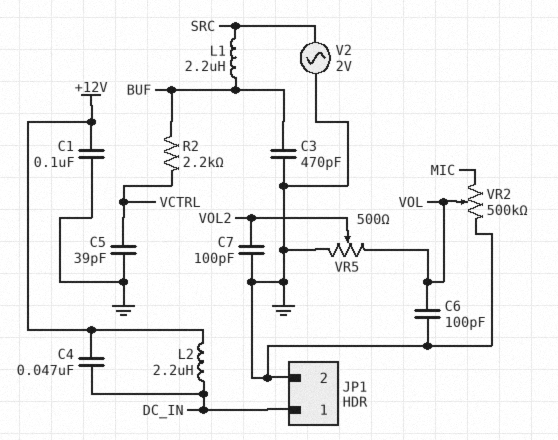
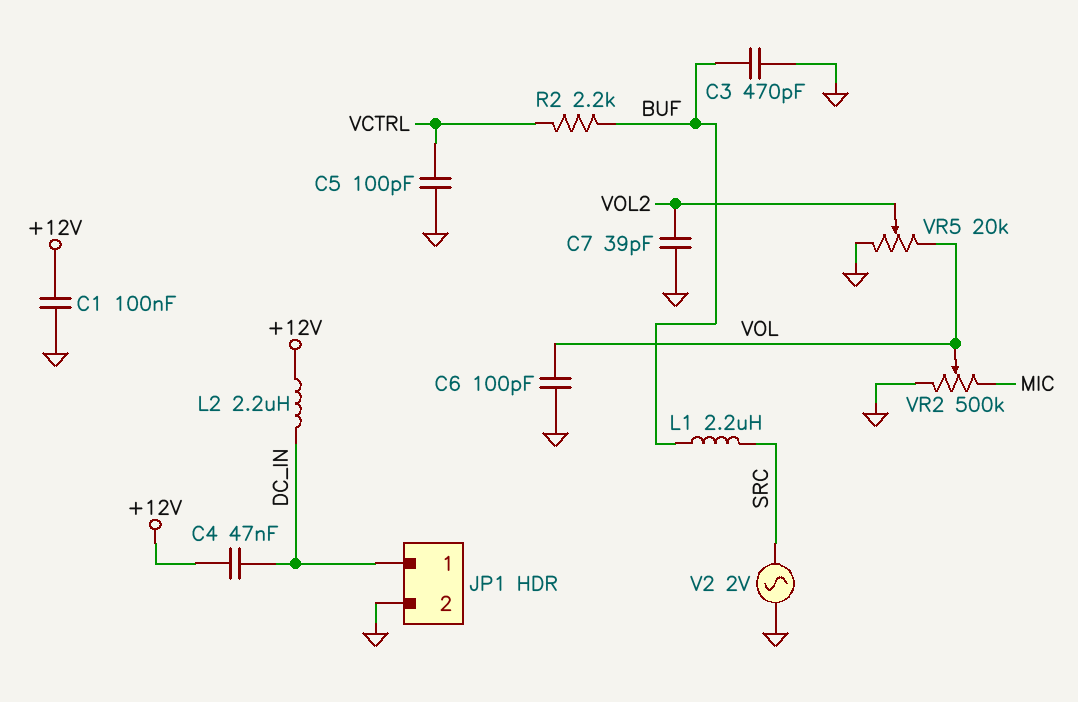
C5: 39pF (GND, VCTRL) -> 100pF (GND, VCTRL)
C7: 100pF (GND, VOL2) -> 39pF (GND, VOL2)
VR5: 500 (GND, VOL, wiper VOL2) -> 20k (GND, VOL, wiper VOL2)

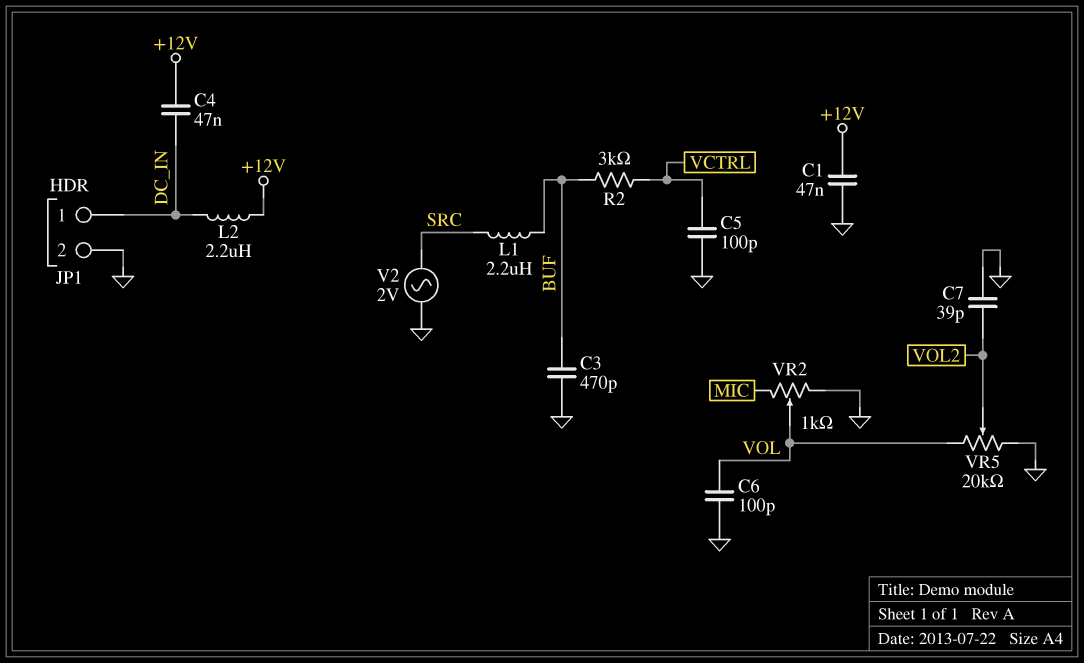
C1: 100nF (+12V, GND) -> 47nF (+12V, GND)
R2: 2.2k (BUF, VCTRL) -> 3k (BUF, VCTRL)
VR2: 500k (GND, MIC, wiper VOL) -> 1k (GND, MIC, wiper VOL)

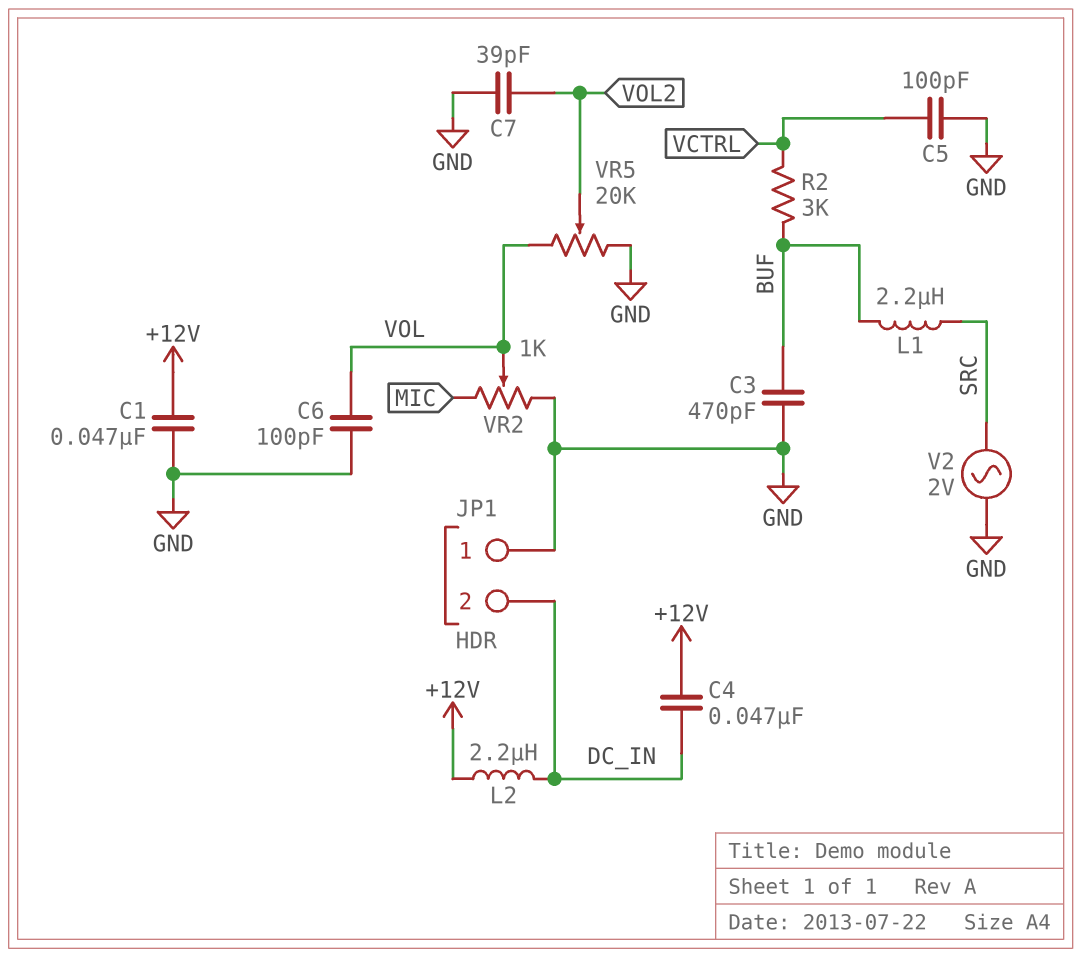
JP1 pin 1: DC_IN -> GND
JP1 pin 2: GND -> DC_IN

